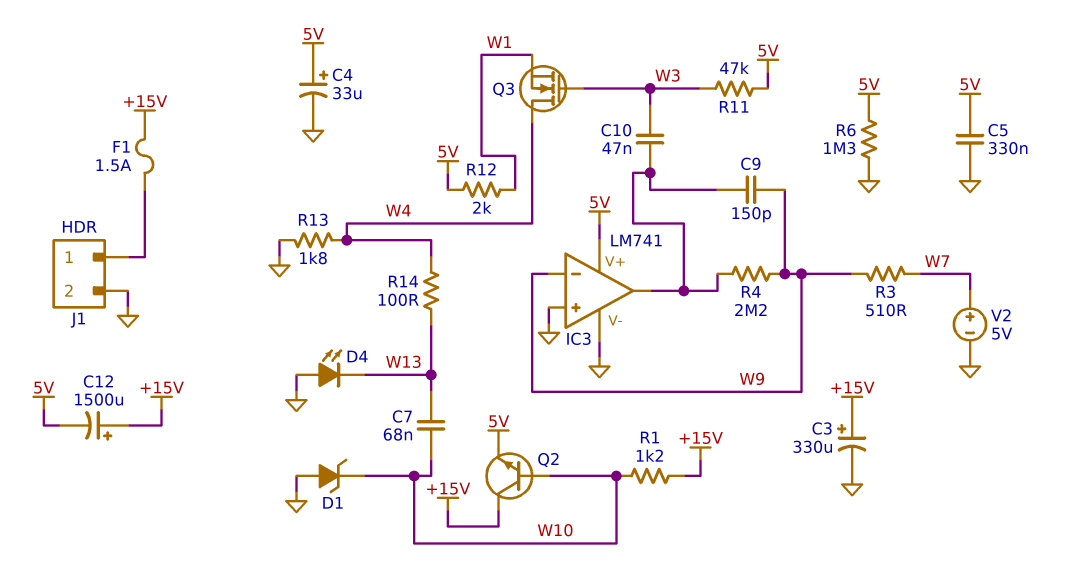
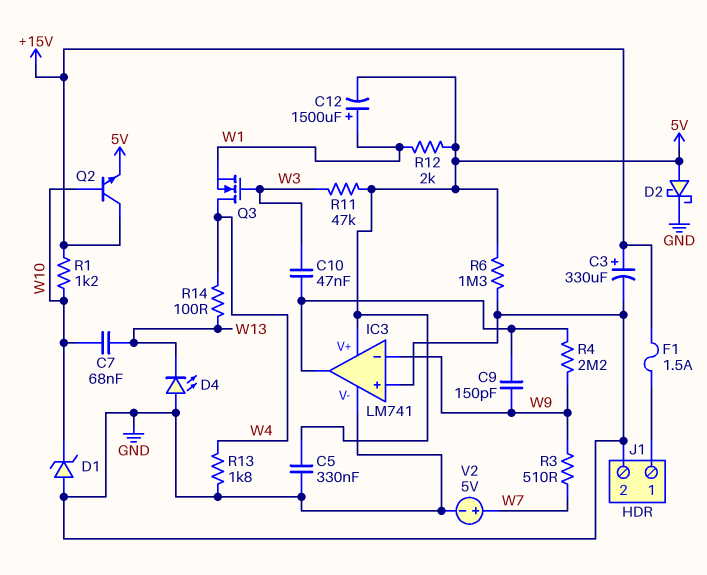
C4: 33uF (plus 5V, minus GND) -> none
C12: 1500uF (plus +15V, minus 5V) -> 1500uF (plus W1, minus 5V)
D2: none -> schottky (A 5V, K GND)

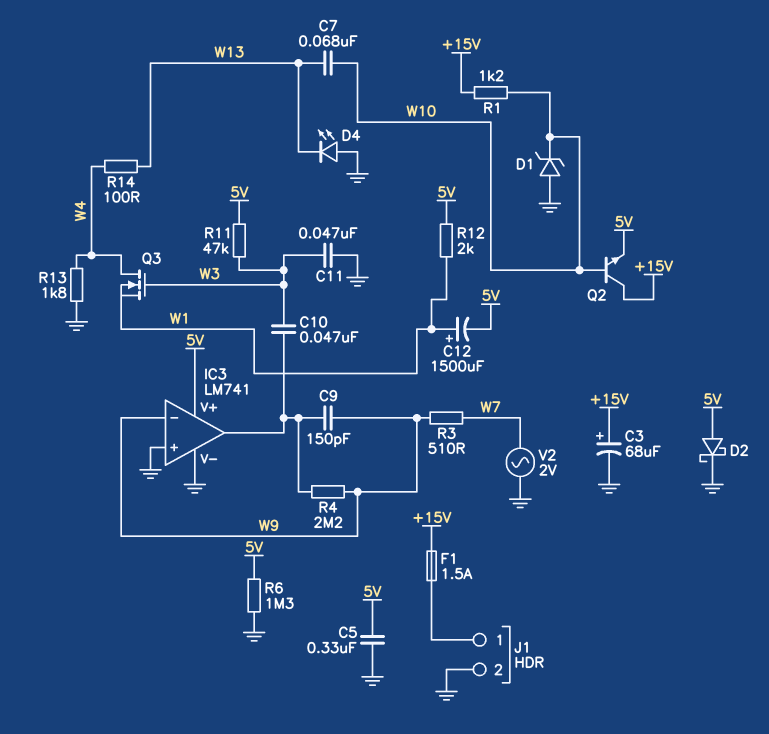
C3: 330uF (plus +15V, minus GND) -> 68uF (plus +15V, minus GND)
C11: none -> 47nF (GND, W3)
V2: 5V (plus W7, minus GND) -> AC 2V (GND, W7)

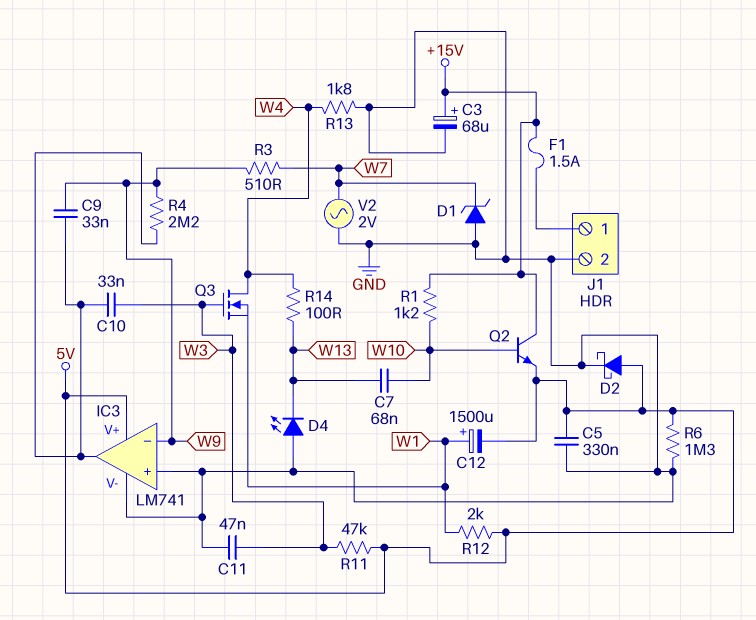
C9: 150pF (IC3/out, W9) -> 33nF (IC3/out, W9)
C10: 47nF (IC3/out, W3) -> 33nF (IC3/out, W3)
D1: zener (A GND, K W10) -> zener (A GND, K W7)

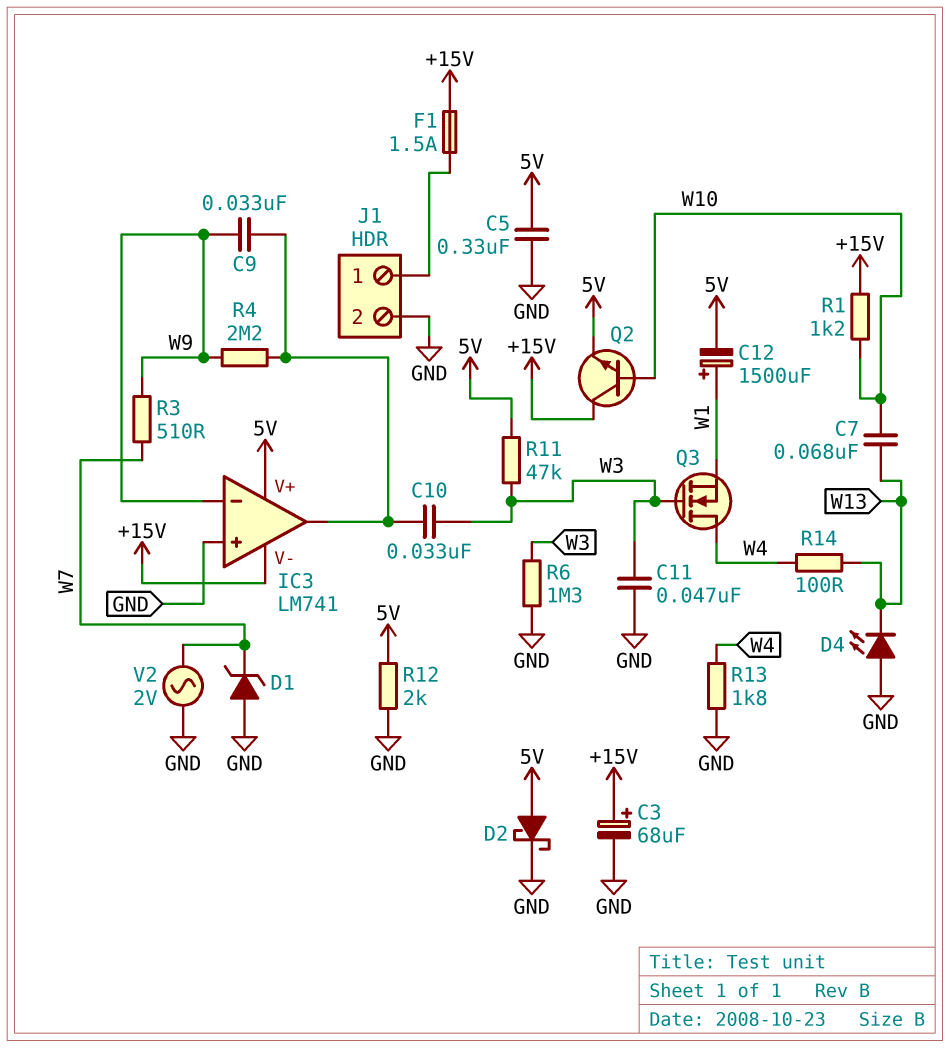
IC3 pin V-: GND -> +15V
R6: 1.3M (5V, GND) -> 1.3M (GND, W3)
R12: 2k (5V, W1) -> 2k (5V, GND)

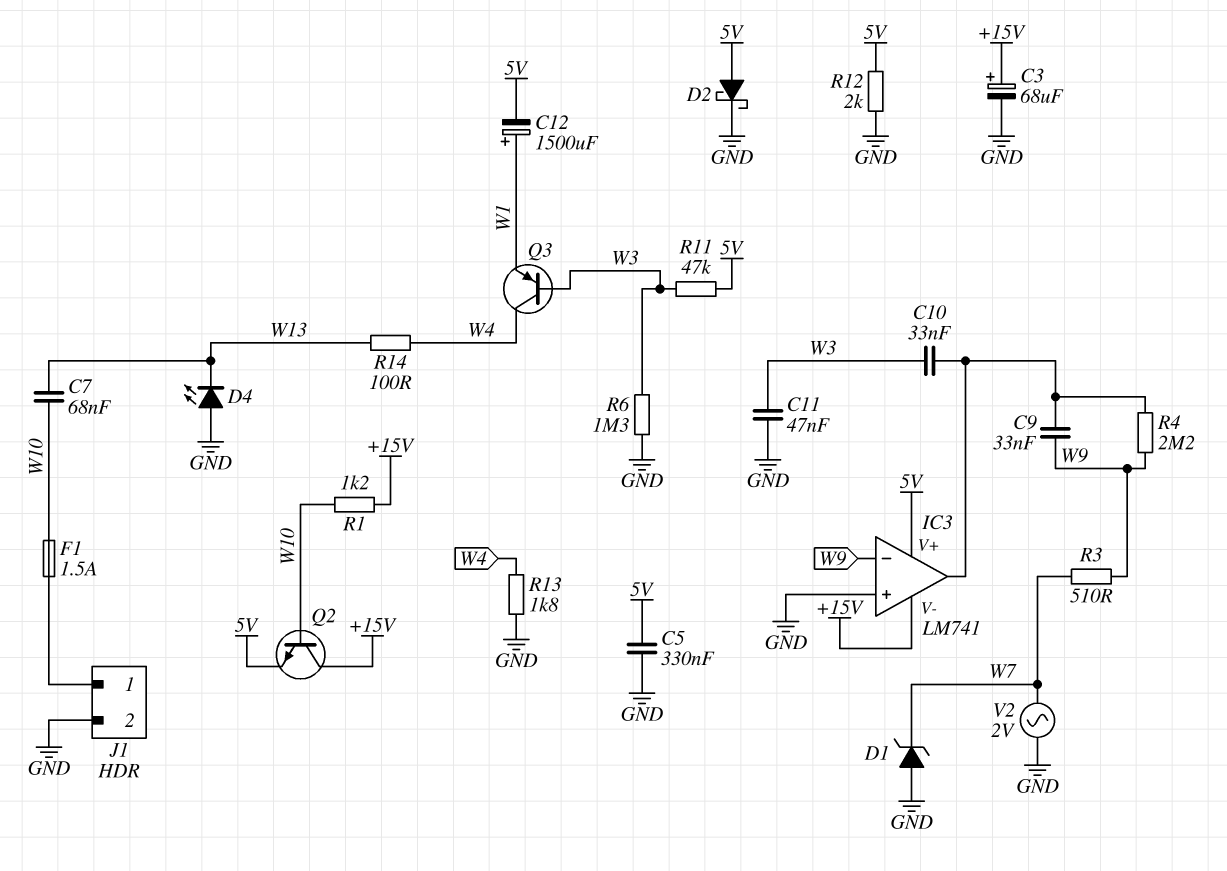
F1: 1.5A (+15V, J1/1) -> 1.5A (J1/1, W10)
Q3: NMOS (G W3, D W4, S W1) -> PNP (B W3, C W4, E W1)

